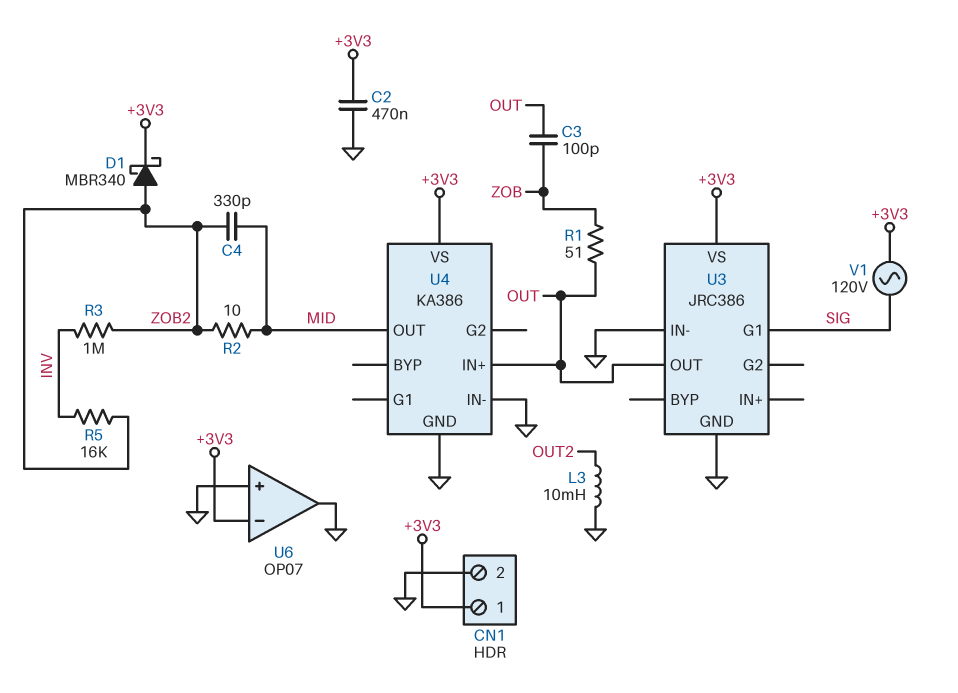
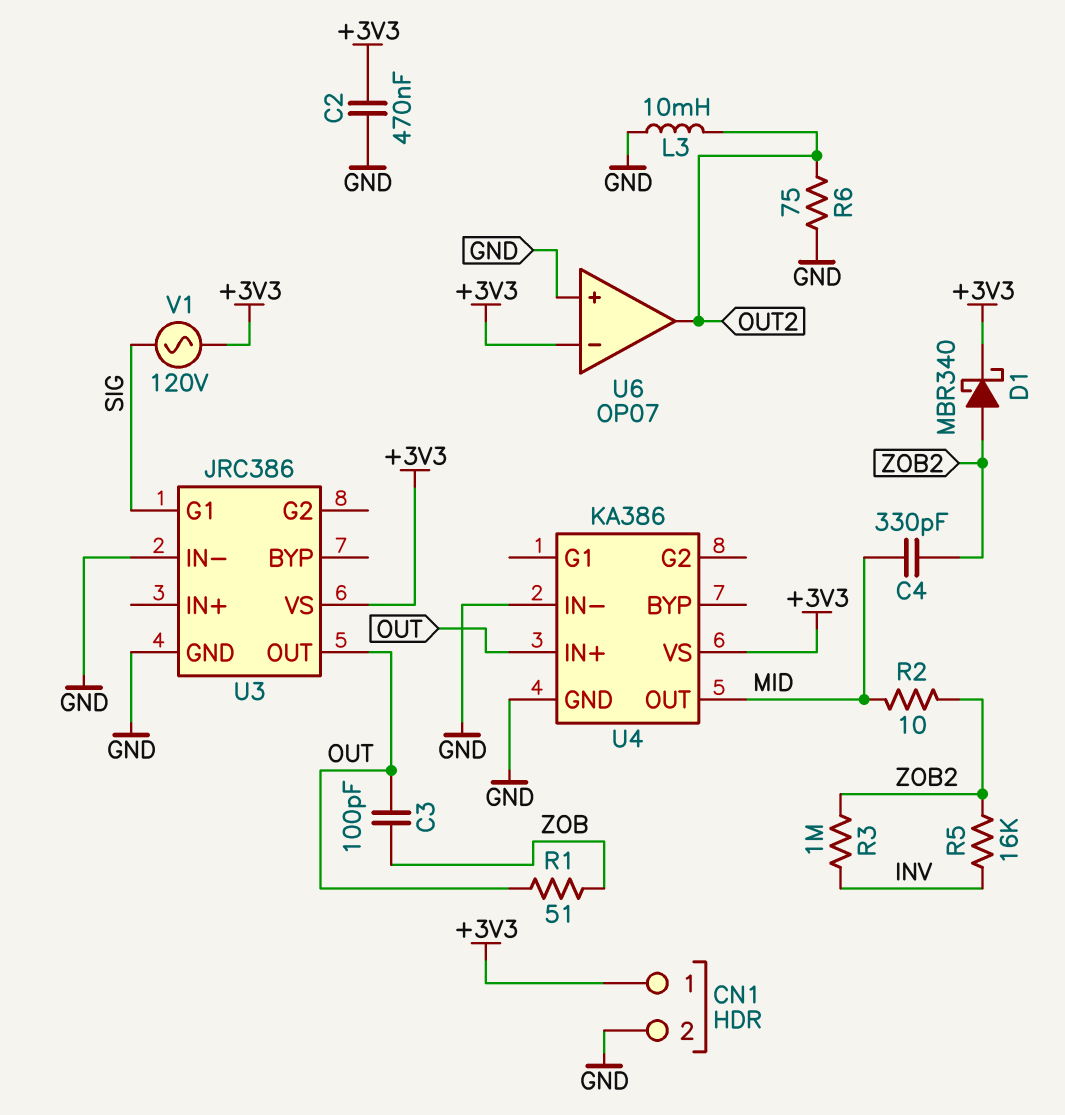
R6: none -> 75 (GND, OUT2)
U6 pin out: GND -> OUT2

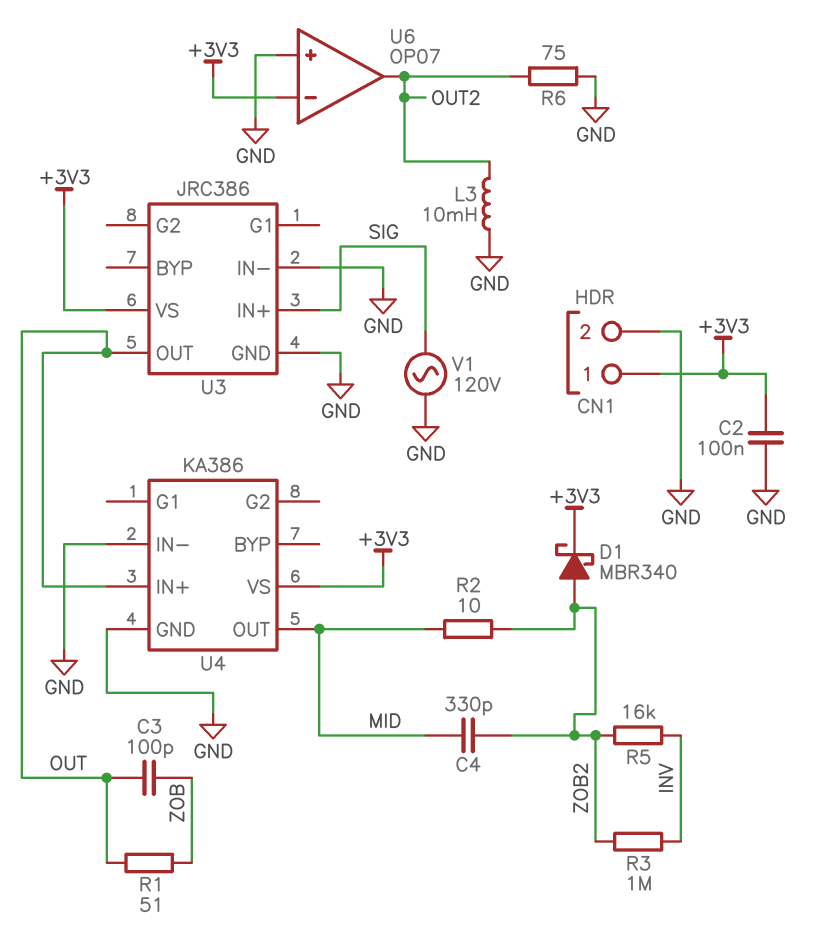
C2: 470nF (+3V3, GND) -> 100nF (+3V3, GND)
U3 pin G1: SIG -> none
U3 pin IN+: none -> SIG
V1: AC 120V (+3V3, SIG) -> AC 120V (GND, SIG)

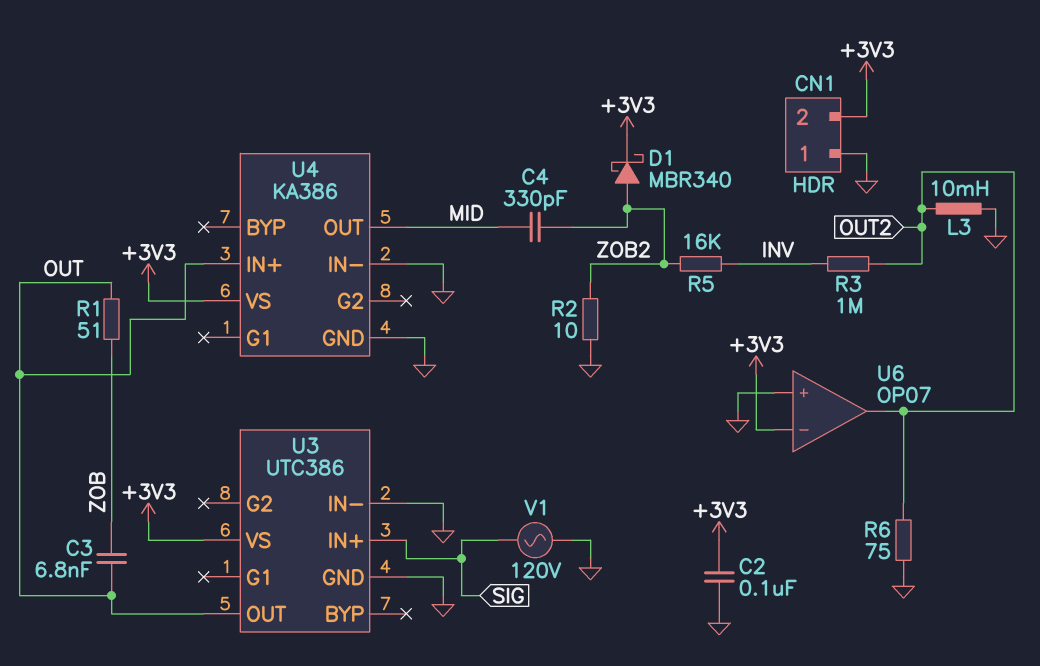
C3: 100pF (OUT, ZOB) -> 6.8nF (OUT, ZOB)
CN1 pin 1: +3V3 -> GND
CN1 pin 2: GND -> +3V3
R2: 10 (MID, ZOB2) -> 10 (GND, ZOB2)
R3: 1M (INV, ZOB2) -> 1M (INV, OUT2)
U3: JRC386 -> UTC386

